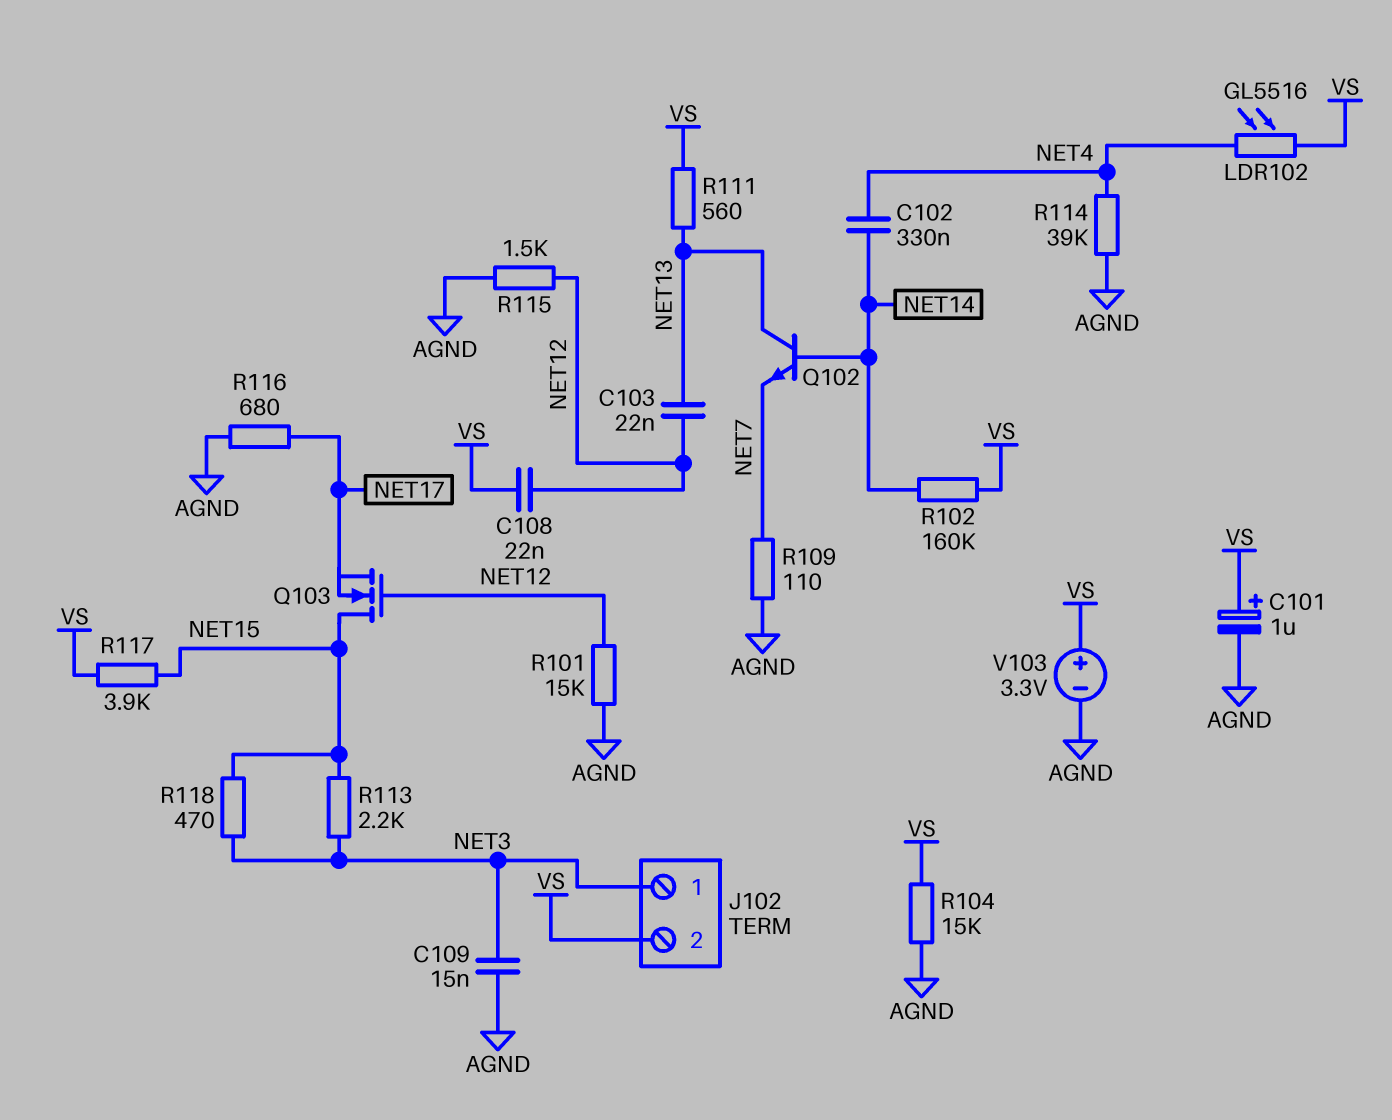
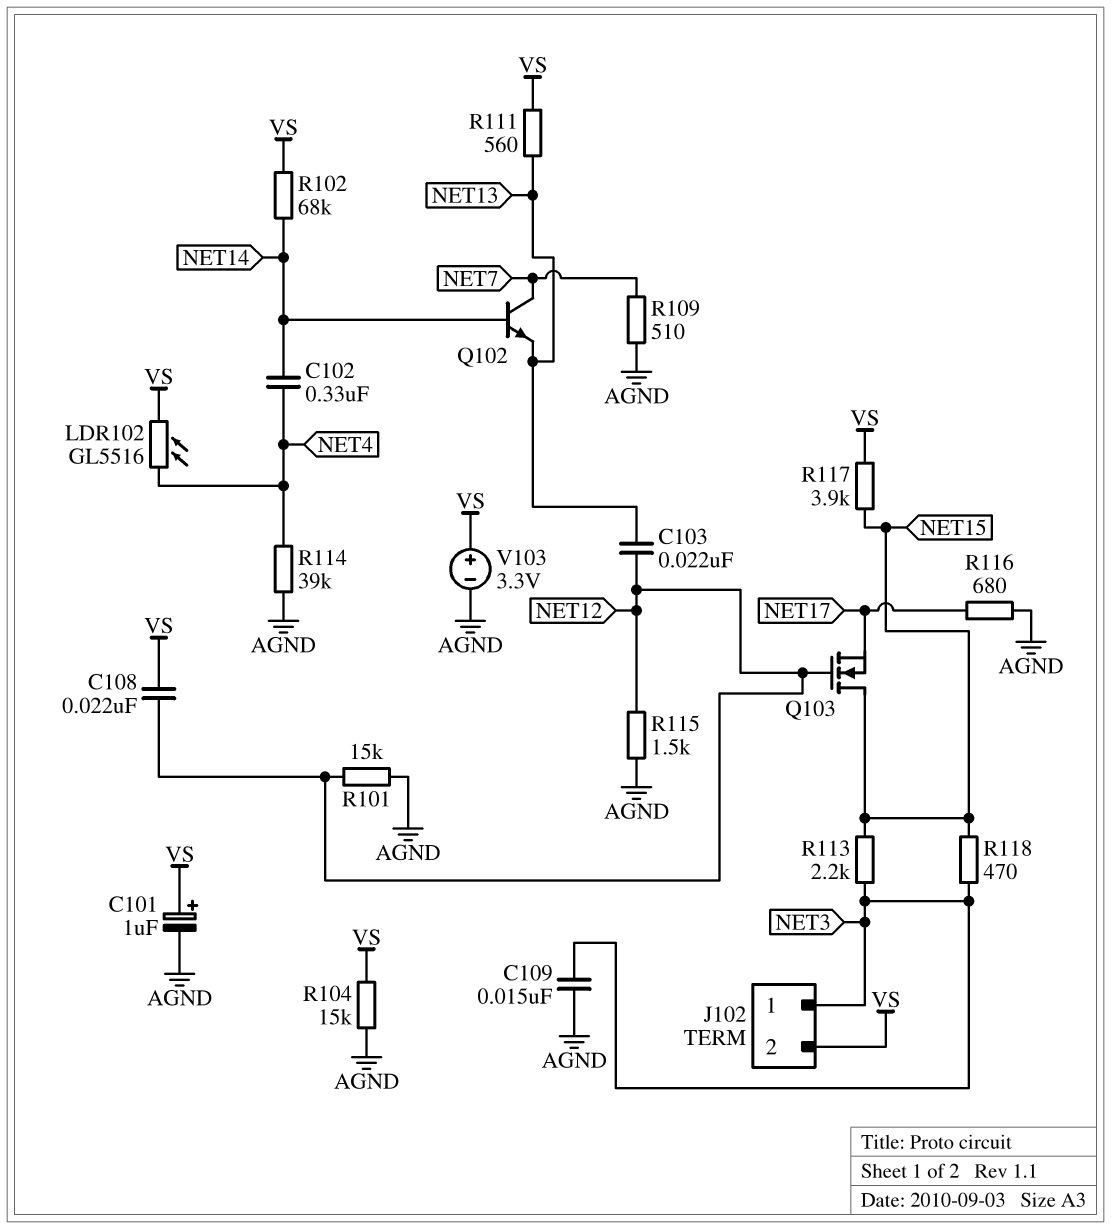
Q102: NPN (B NET14, C NET13, E NET7) -> NPN (B NET14, C NET7, E NET13)
R102: 160k (NET14, VS) -> 68k (NET14, VS)
R109: 110 (AGND, NET7) -> 510 (AGND, NET7)

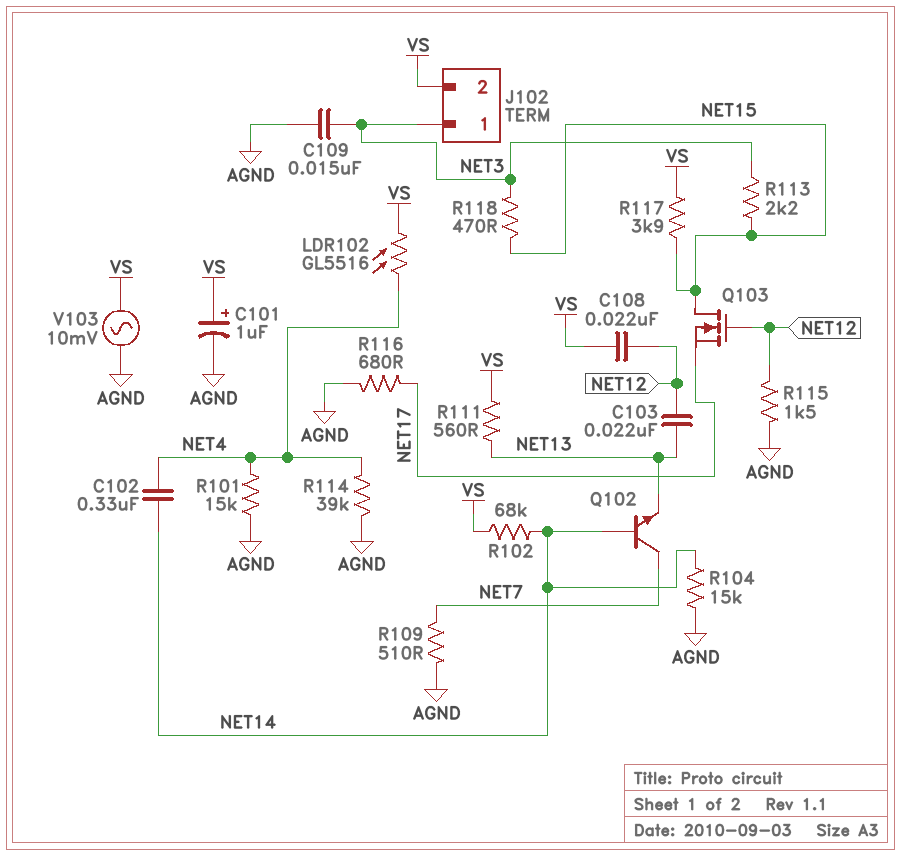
R101: 15k (AGND, NET12) -> 15k (AGND, NET4)
R104: 15k (AGND, VS) -> 15k (AGND, NET14)
V103: 3.3V (plus VS, minus AGND) -> AC 10mV (AGND, VS)

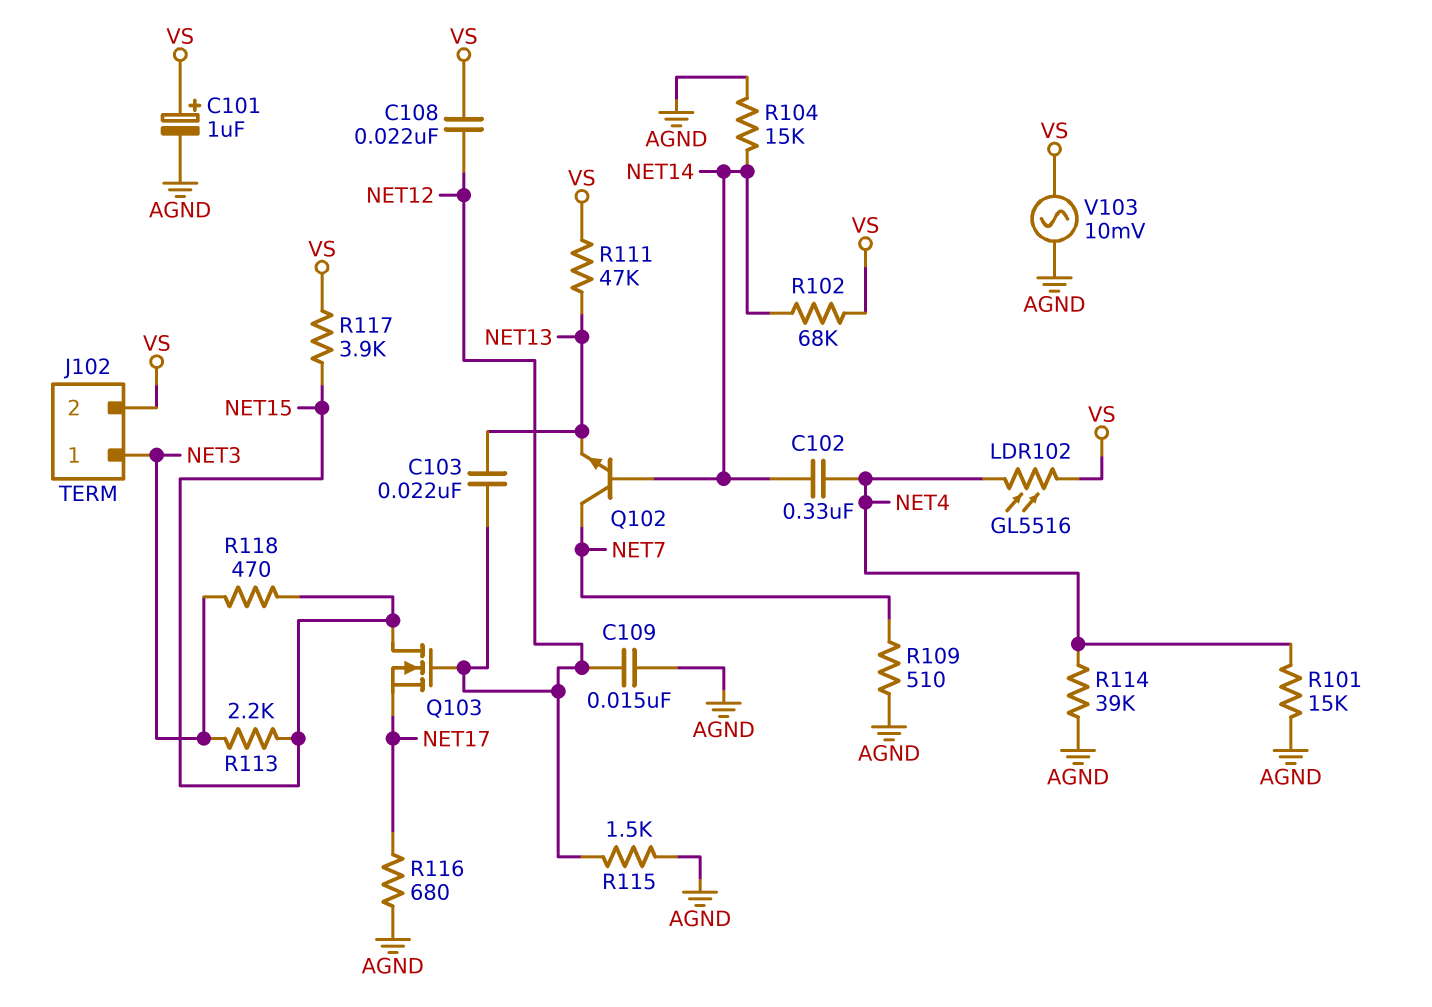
C109: 15nF (AGND, NET3) -> 15nF (AGND, NET12)
R111: 560 (NET13, VS) -> 47k (NET13, VS)

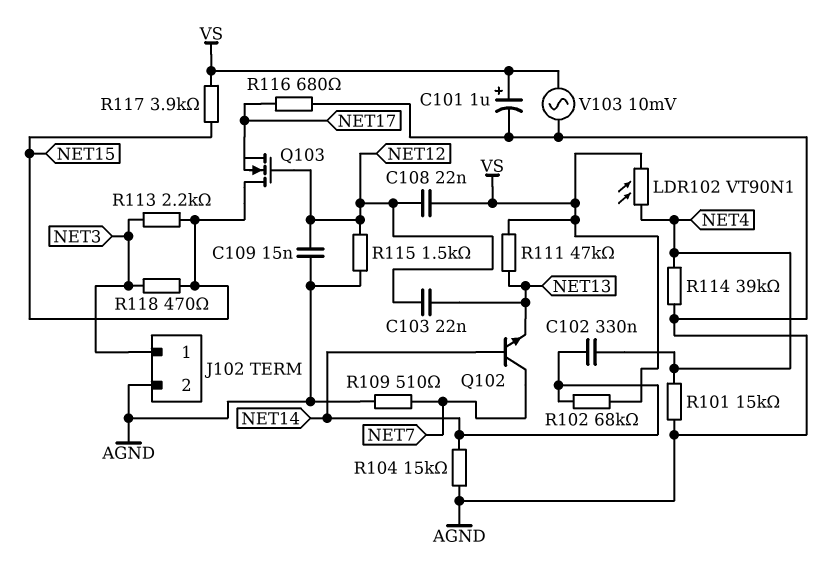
J102 pin 2: VS -> AGND
LDR102: GL5516 (NET4, VS) -> VT90N1 (NET4, VS)

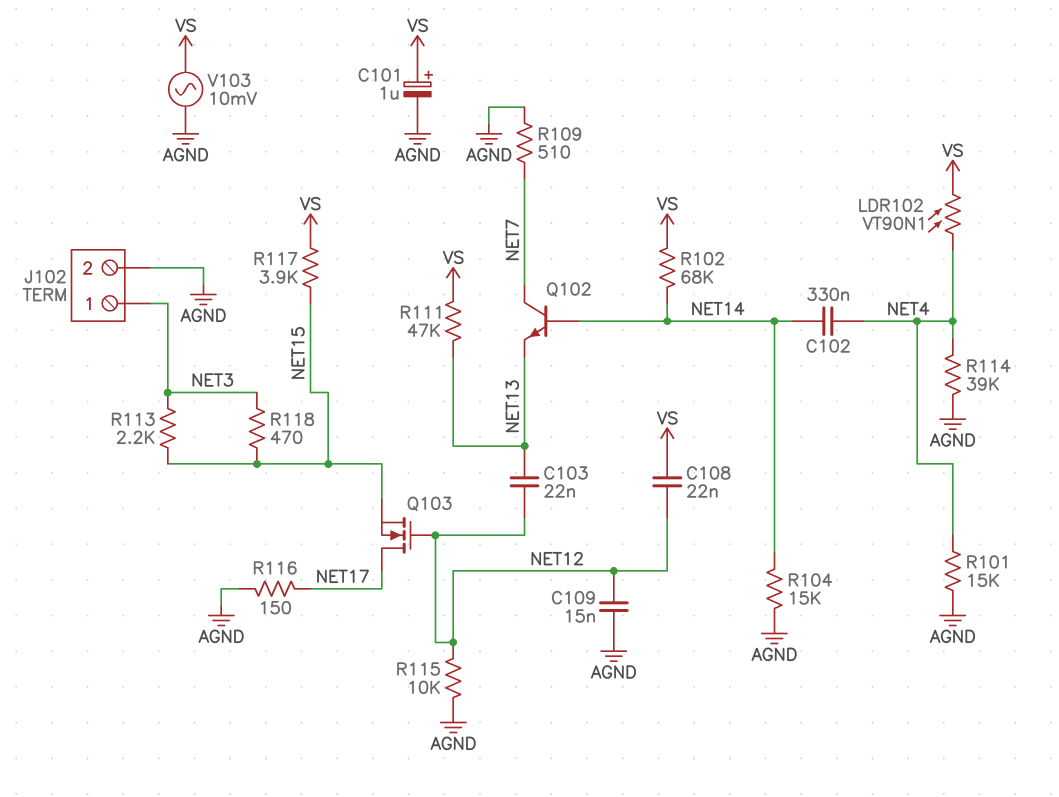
Q103: NMOS (G NET12, D NET15, S NET17) -> NMOS (G NET12, D NET17, S NET15)
R115: 1.5k (AGND, NET12) -> 10k (AGND, NET12)
R116: 680 (AGND, NET17) -> 150 (AGND, NET17)

